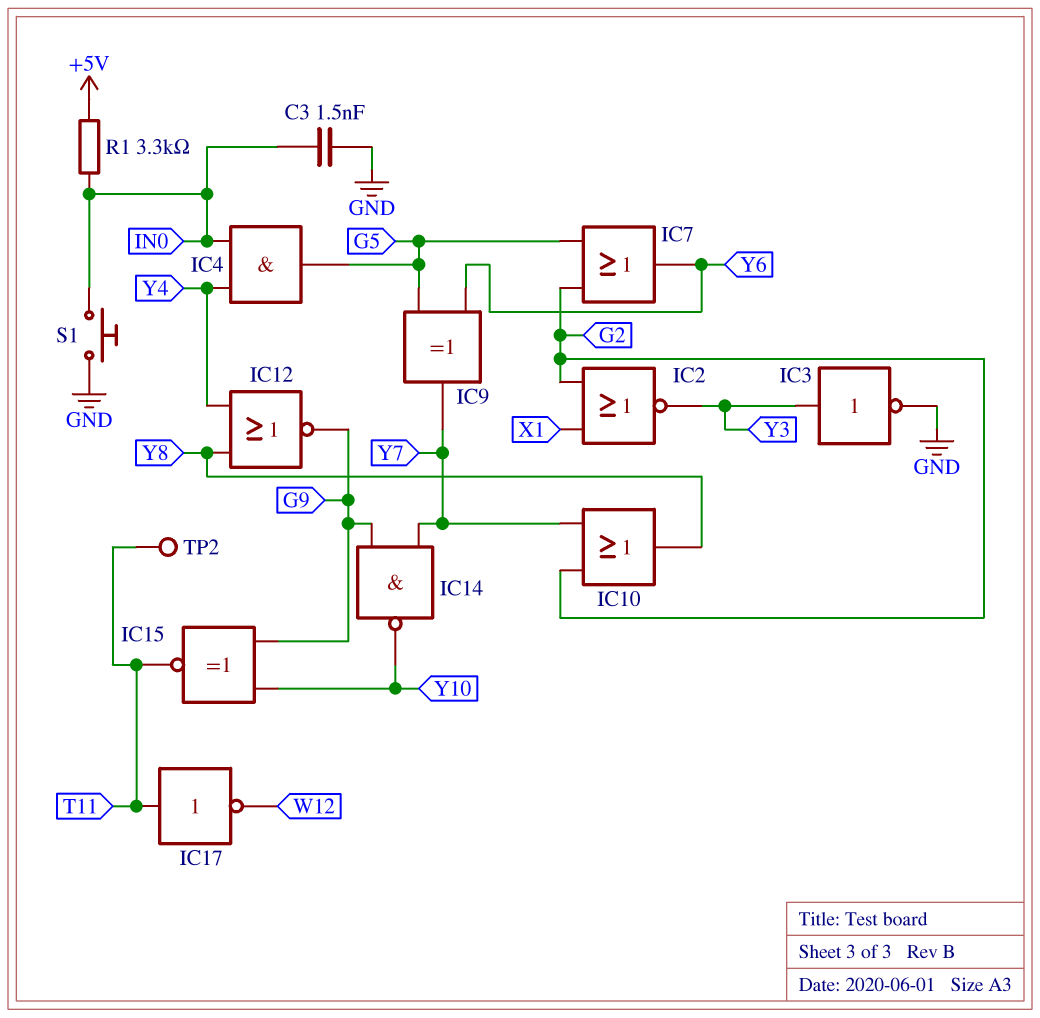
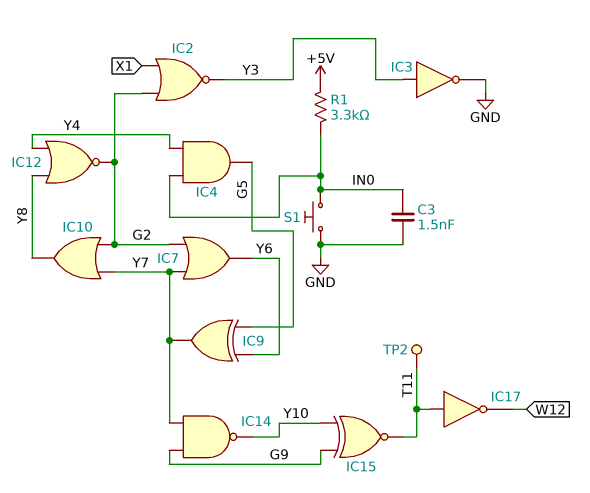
IC7: OR (in G2, in G5, out Y6) -> OR (in G2, in Y7, out Y6)
IC12: NOR (in Y4, in Y8, out G9) -> NOR (in Y4, in Y8, out G2)

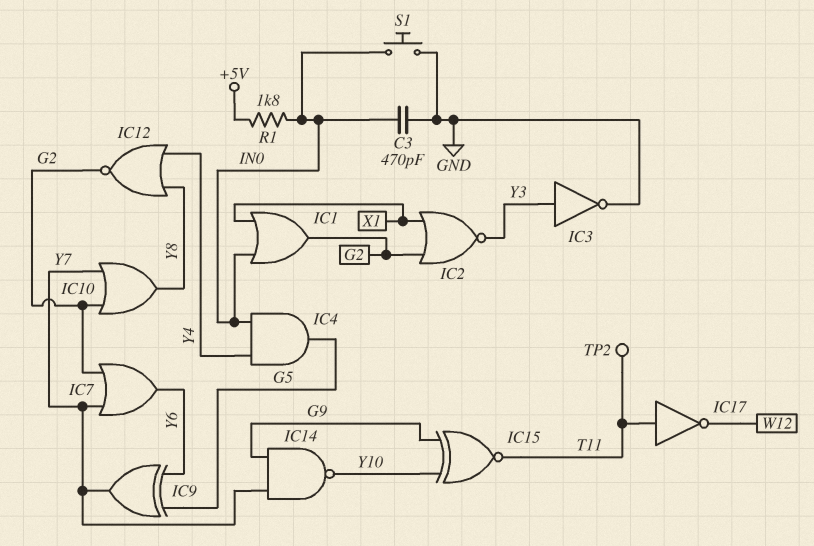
C3: 1.5nF (GND, IN0) -> 470pF (GND, IN0)
IC1: none -> OR (in IN0, in X1, out G2)
R1: 3.3k (+5V, IN0) -> 1.8k (+5V, IN0)

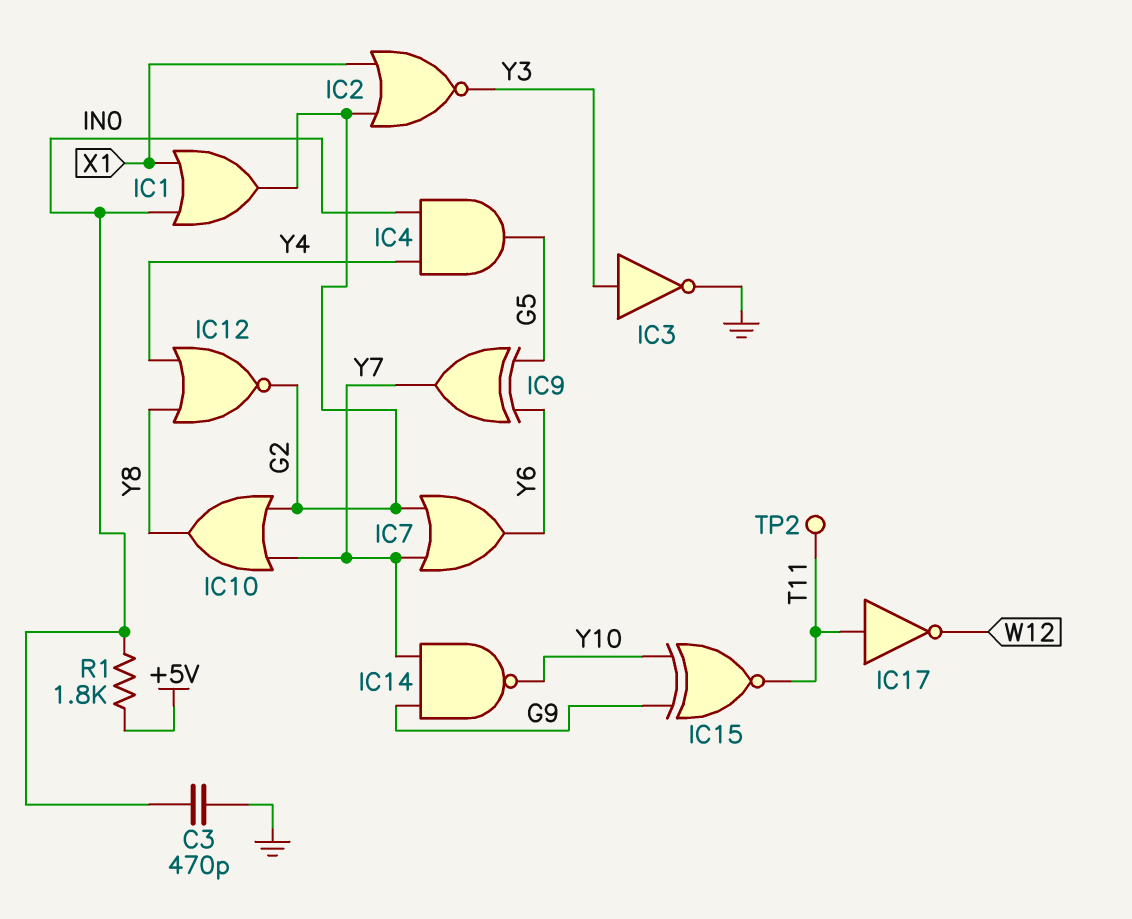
S1: button (GND, IN0) -> none

